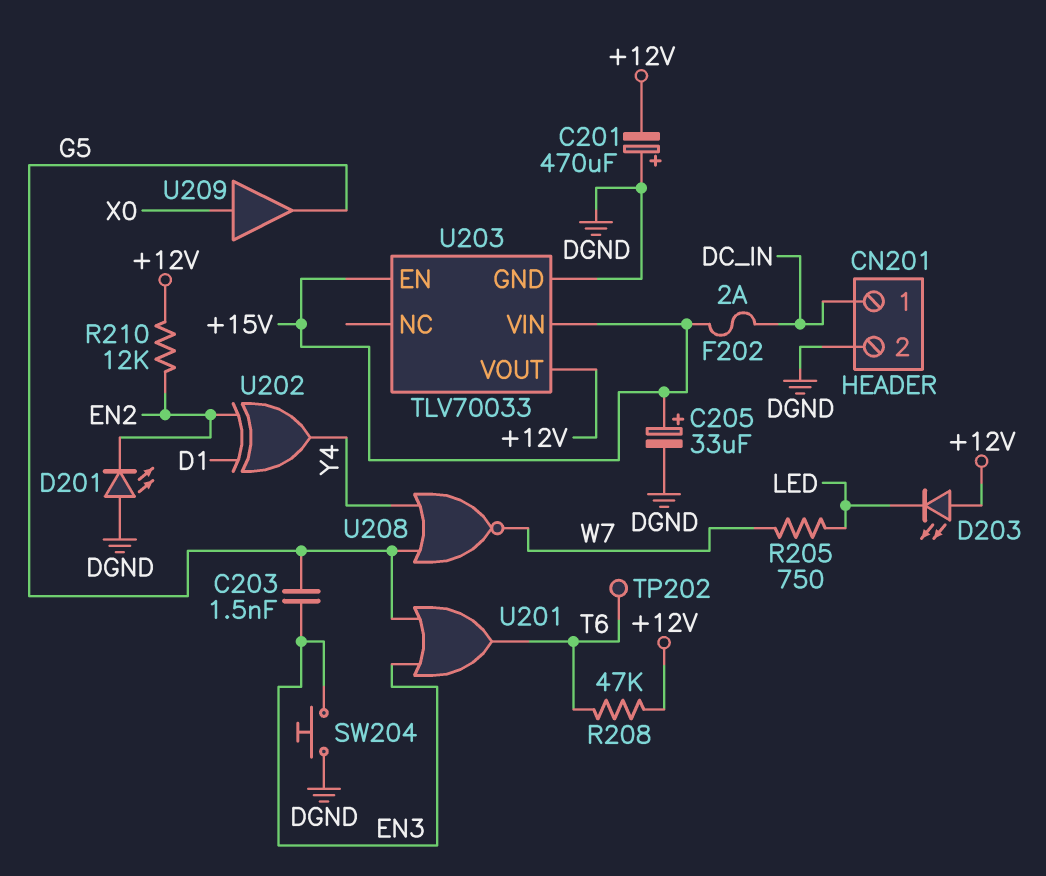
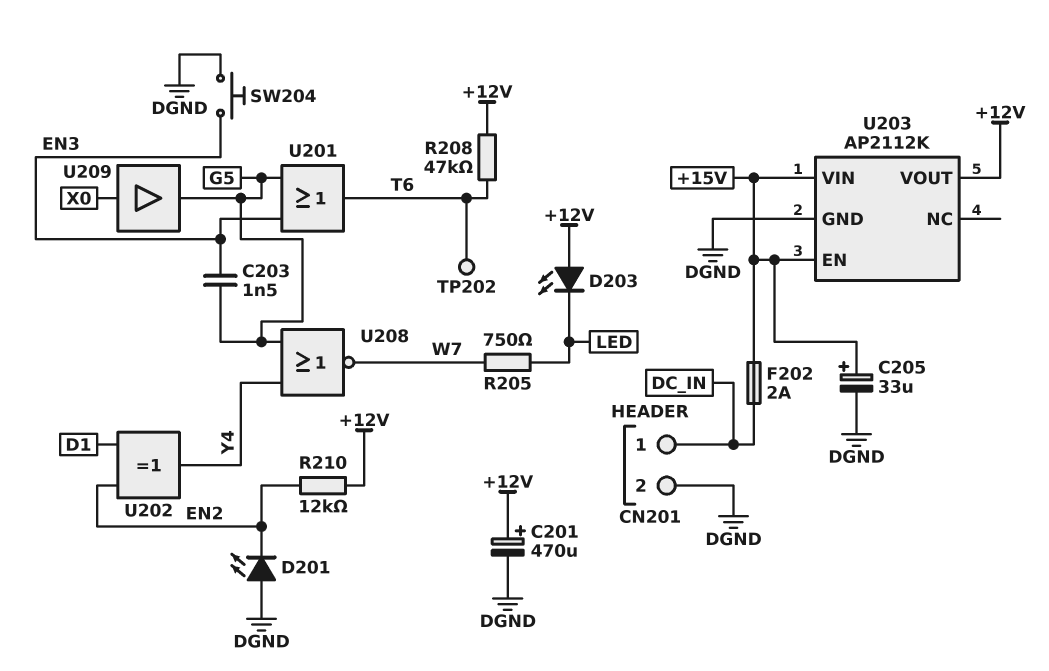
C201: 470uF (plus DGND, minus +12V) -> 470uF (plus +12V, minus DGND)
U203: TLV70033 -> AP2112K

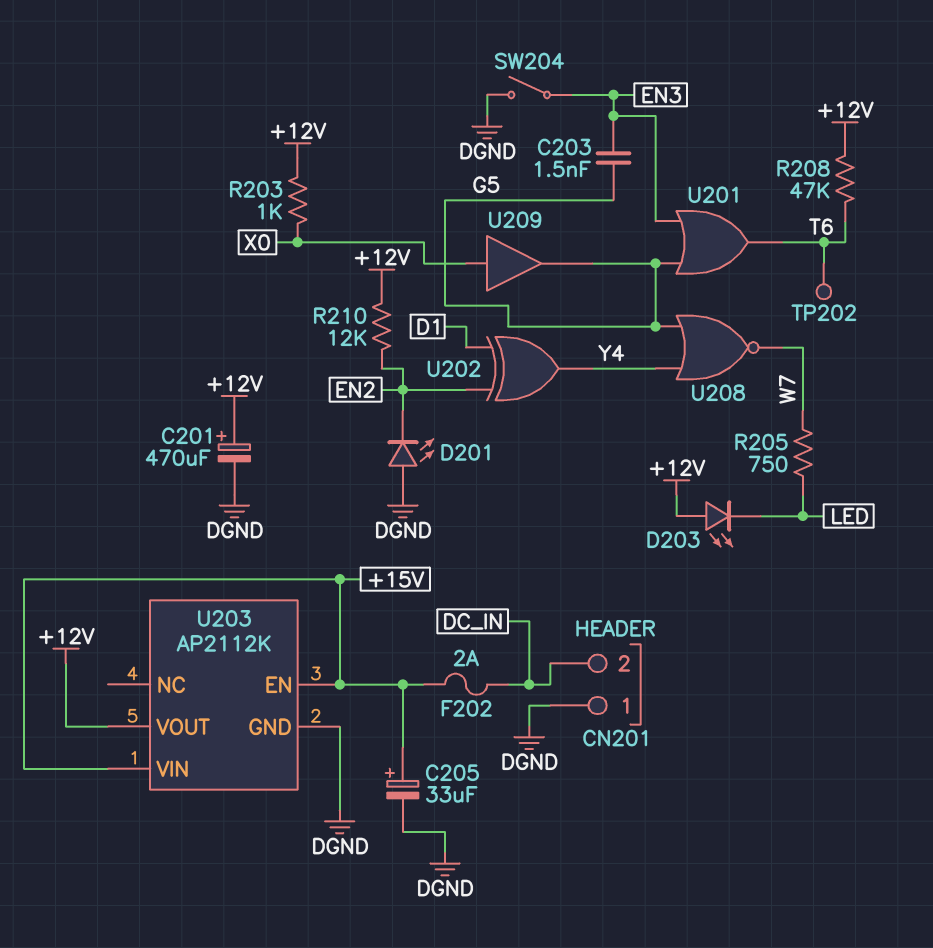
CN201 pin 1: DC_IN -> DGND
CN201 pin 2: DGND -> DC_IN
R203: none -> 1k (+12V, X0)
SW204: button (DGND, EN3) -> switch (DGND, EN3)

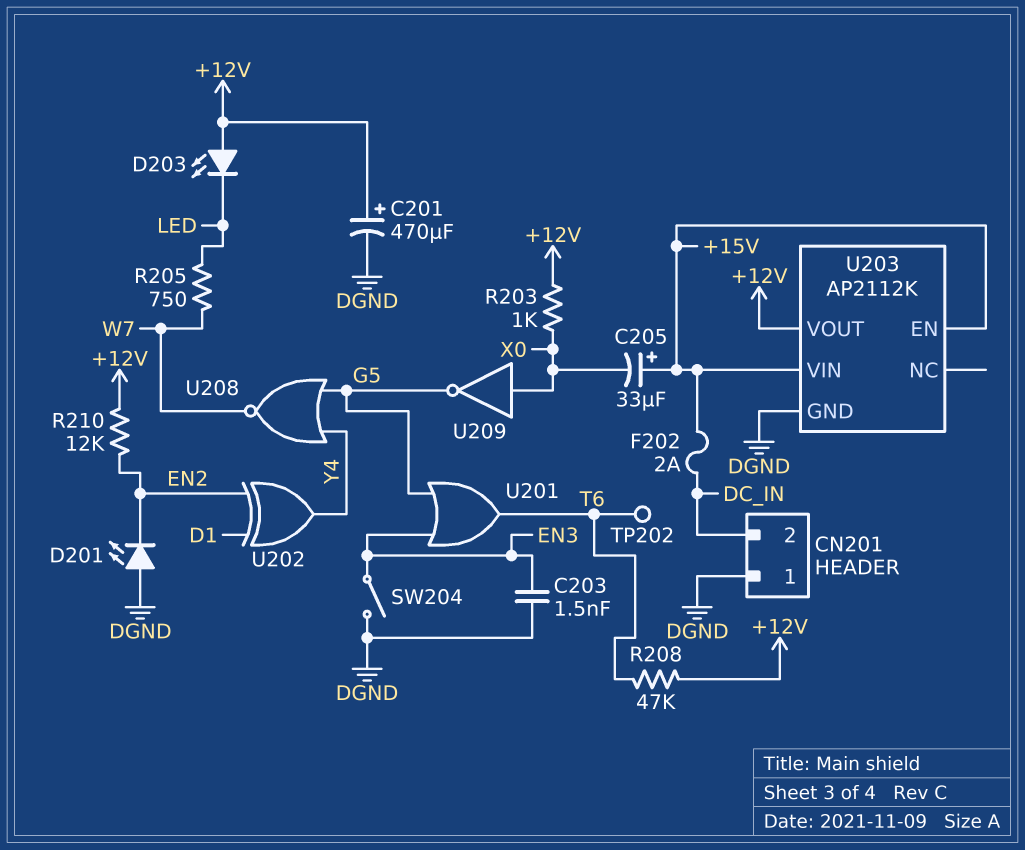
C203: 1.5nF (EN3, G5) -> 1.5nF (DGND, EN3)
C205: 33uF (plus +15V, minus DGND) -> 33uF (plus +15V, minus X0)
U209: buffer (in X0, out G5) -> NOT (in X0, out G5)

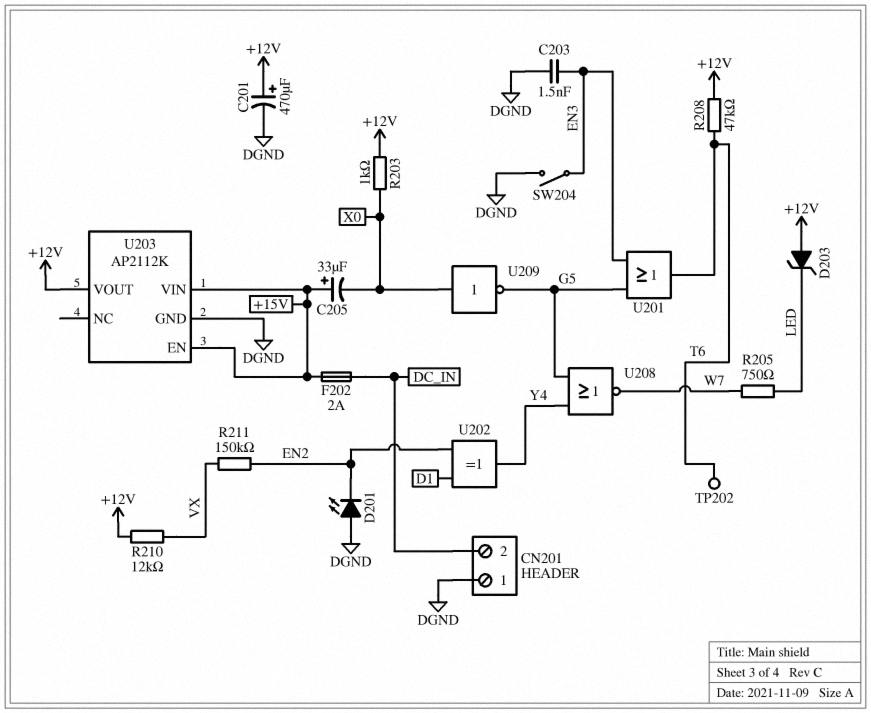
D203: LED (A +12V, K LED) -> zener (A +12V, K LED)
R210: 12k (+12V, EN2) -> 12k (+12V, VX)
R211: none -> 150k (EN2, VX)

